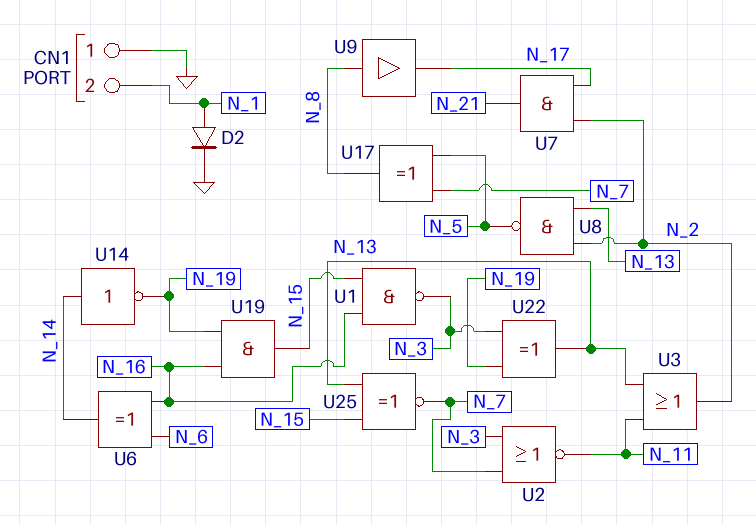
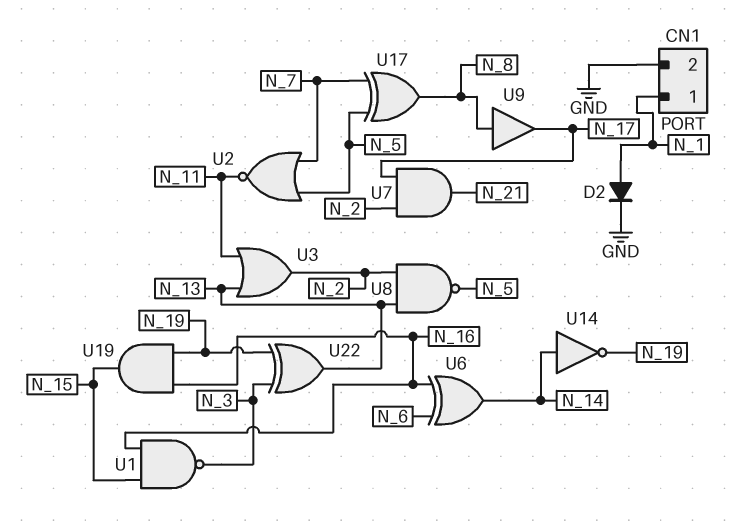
CN1 pin 1: GND -> N_1
CN1 pin 2: N_1 -> GND
U2: NOR (in N_3, in N_7, out N_11) -> NOR (in N_5, in N_7, out N_11)
U25: XNOR (in N_13, in N_15, out N_7) -> none

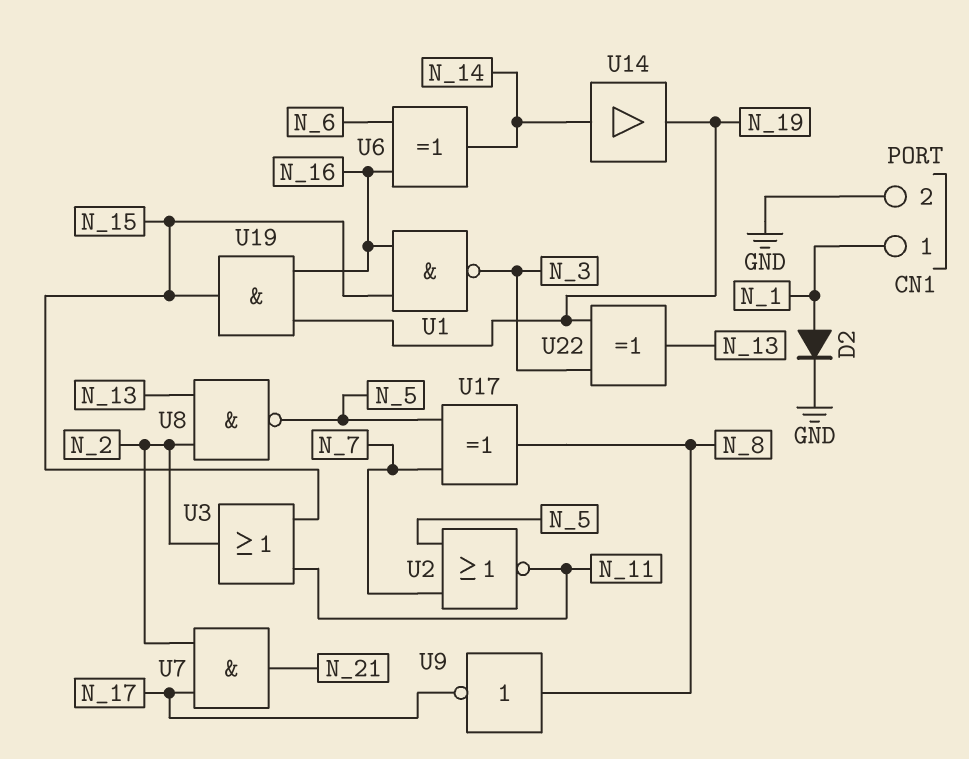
U3: OR (in N_11, in N_13, out N_2) -> OR (in N_11, in N_15, out N_2)
U9: buffer (in N_8, out N_17) -> NOT (in N_8, out N_17)
U14: NOT (in N_14, out N_19) -> buffer (in N_14, out N_19)

